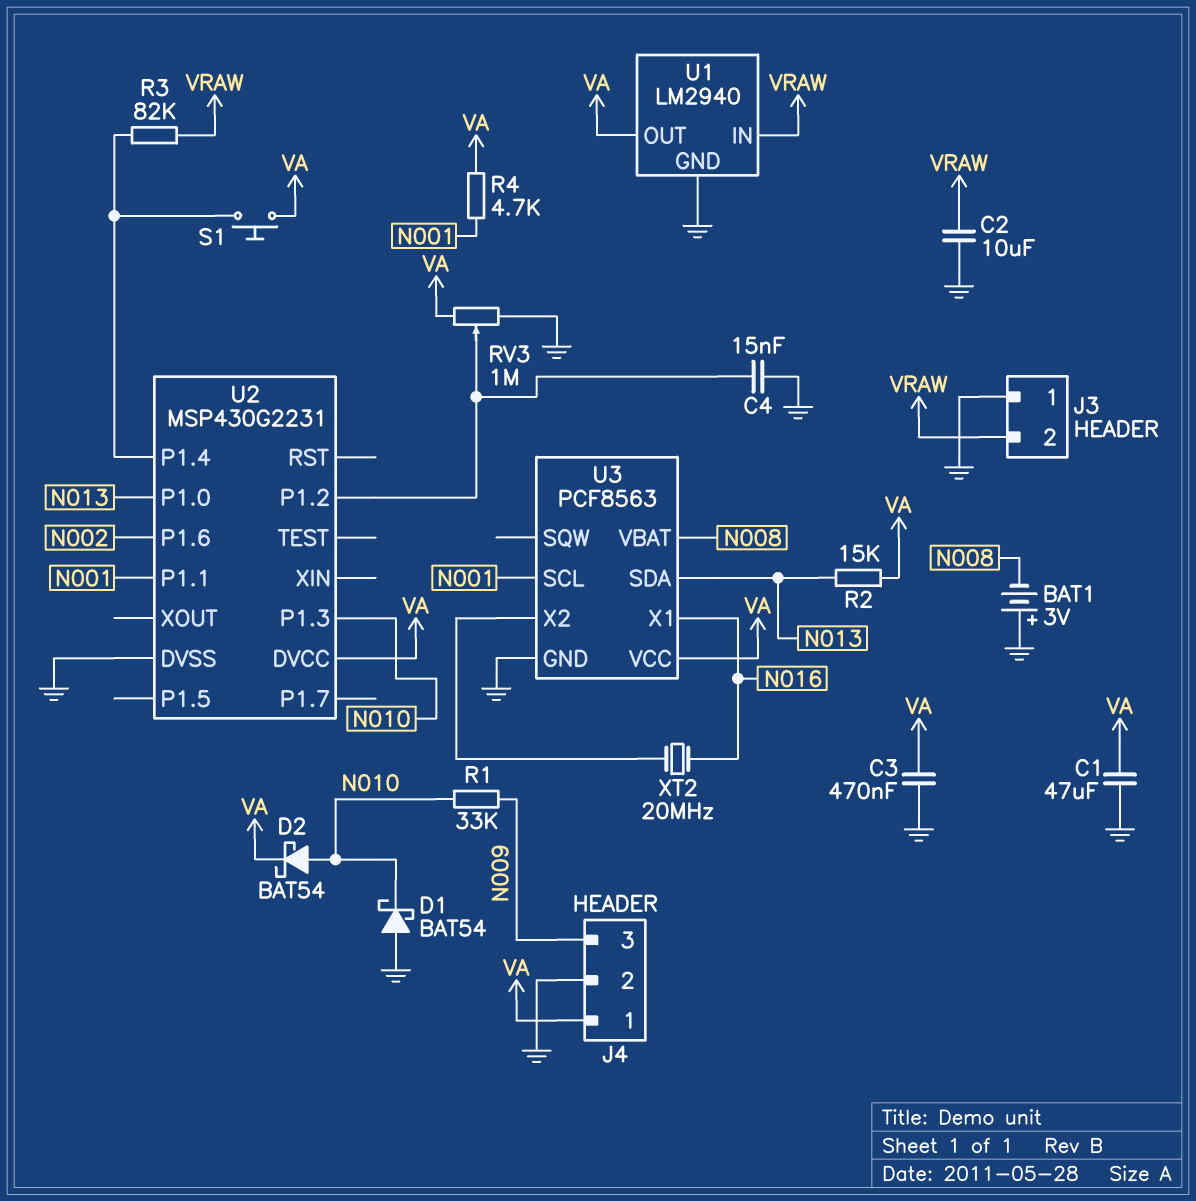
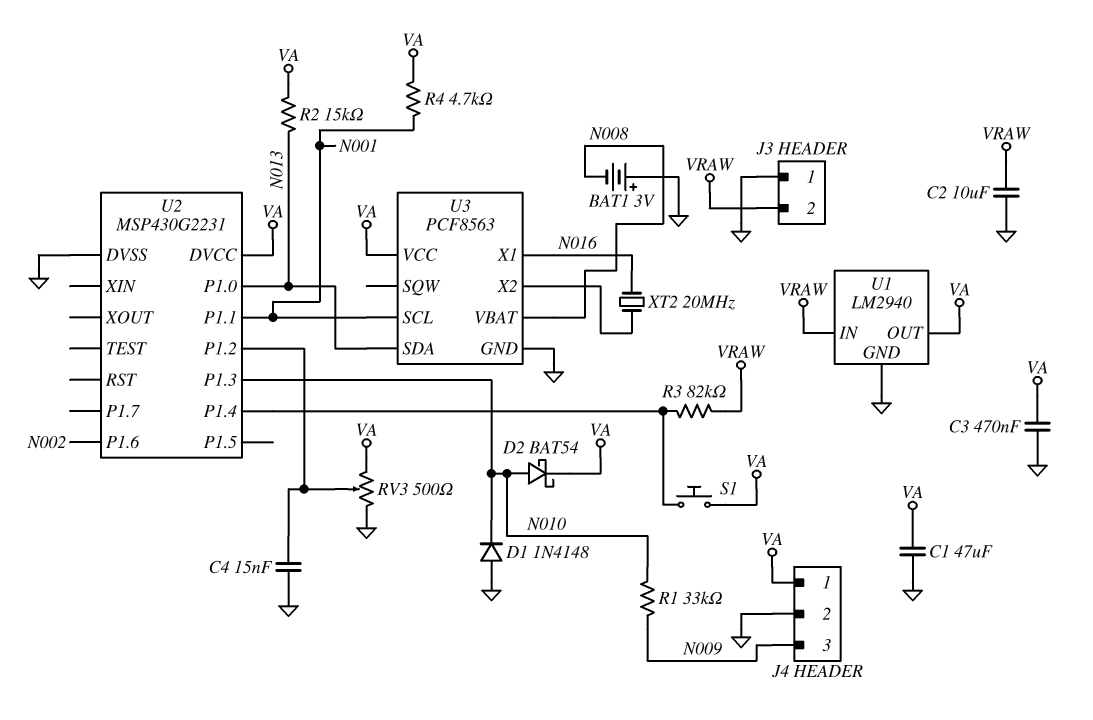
D1: schottky BAT54 (A GND, K N010) -> diode 1N4148 (A GND, K N010)
RV3: 1M (GND, VA, wiper U2/P1.2) -> 500 (GND, VA, wiper U2/P1.2)

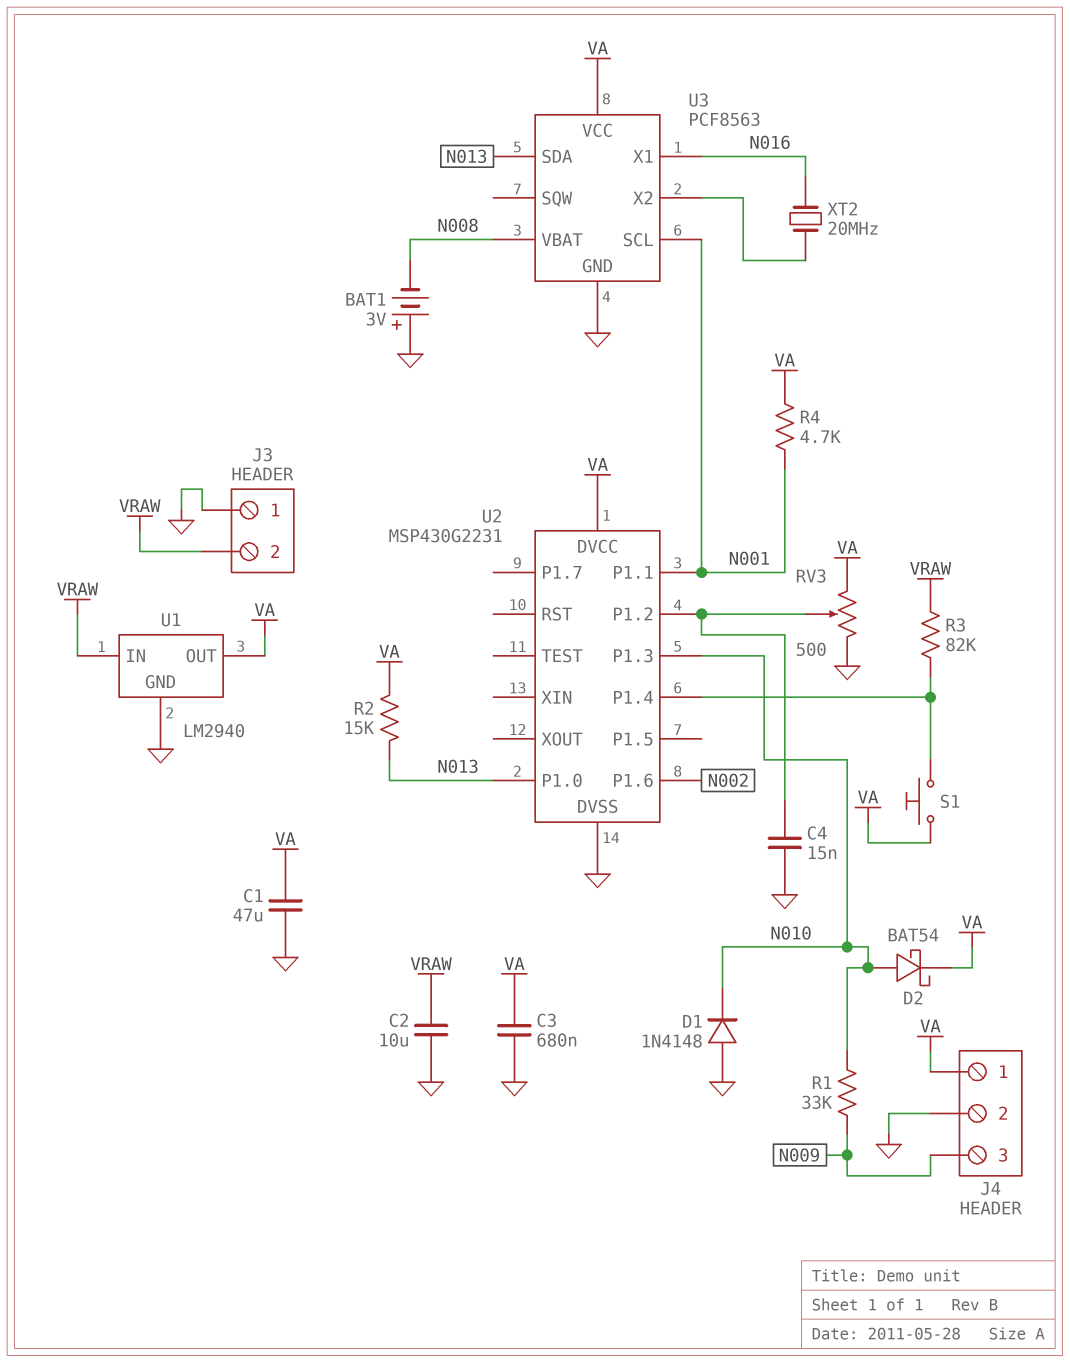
C3: 470nF (GND, VA) -> 680nF (GND, VA)

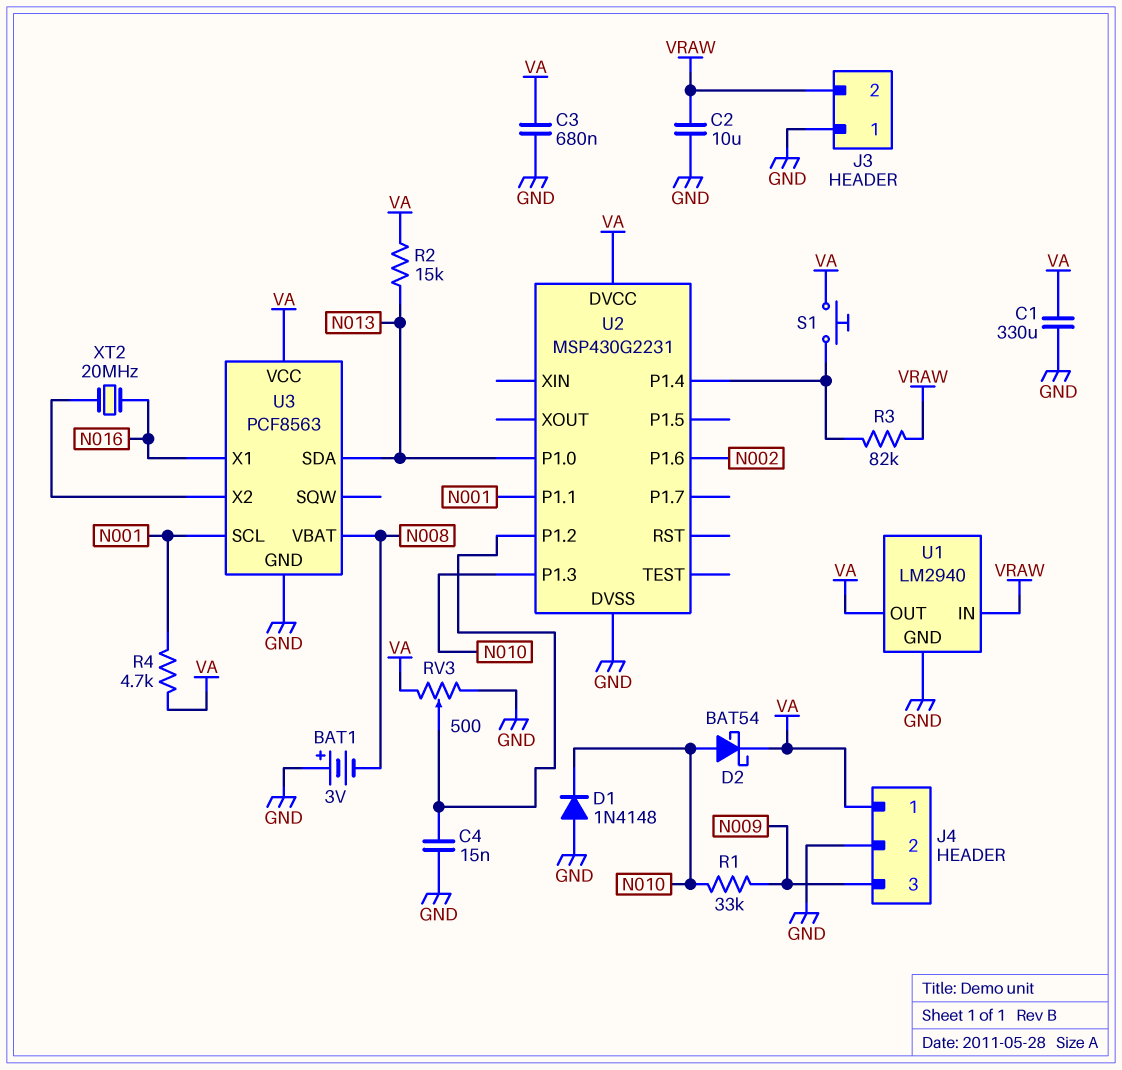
C1: 47uF (GND, VA) -> 330uF (GND, VA)

